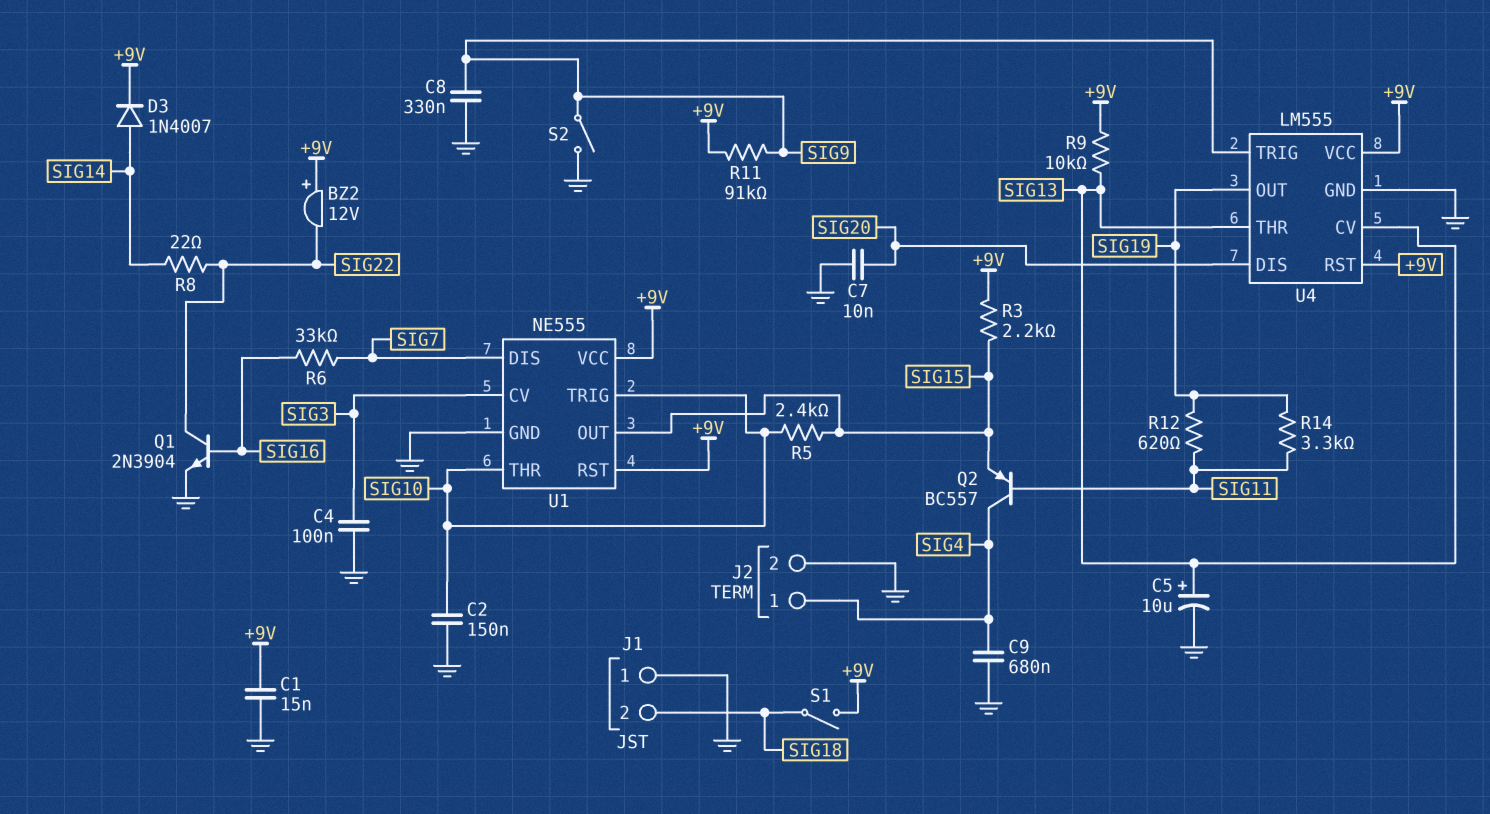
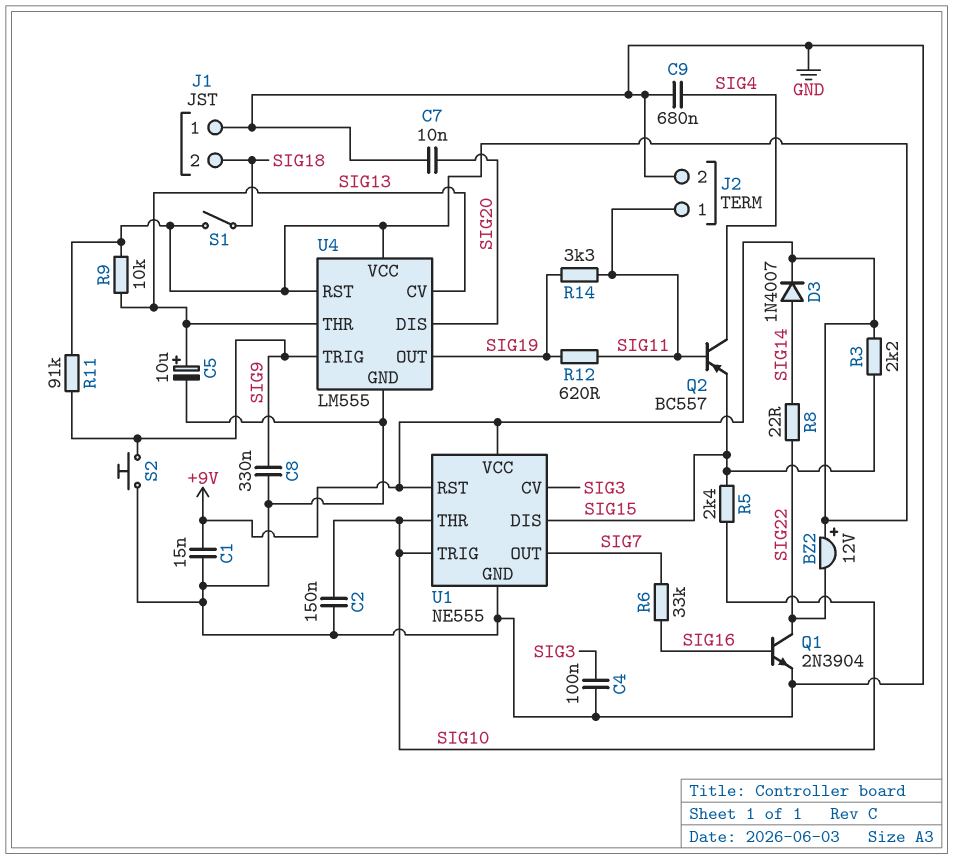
J2 pin 1: SIG4 -> SIG11
S2: switch (GND, SIG9) -> button (GND, SIG9)
U1 pin DIS: SIG7 -> SIG15
U1 pin OUT: SIG15 -> SIG7

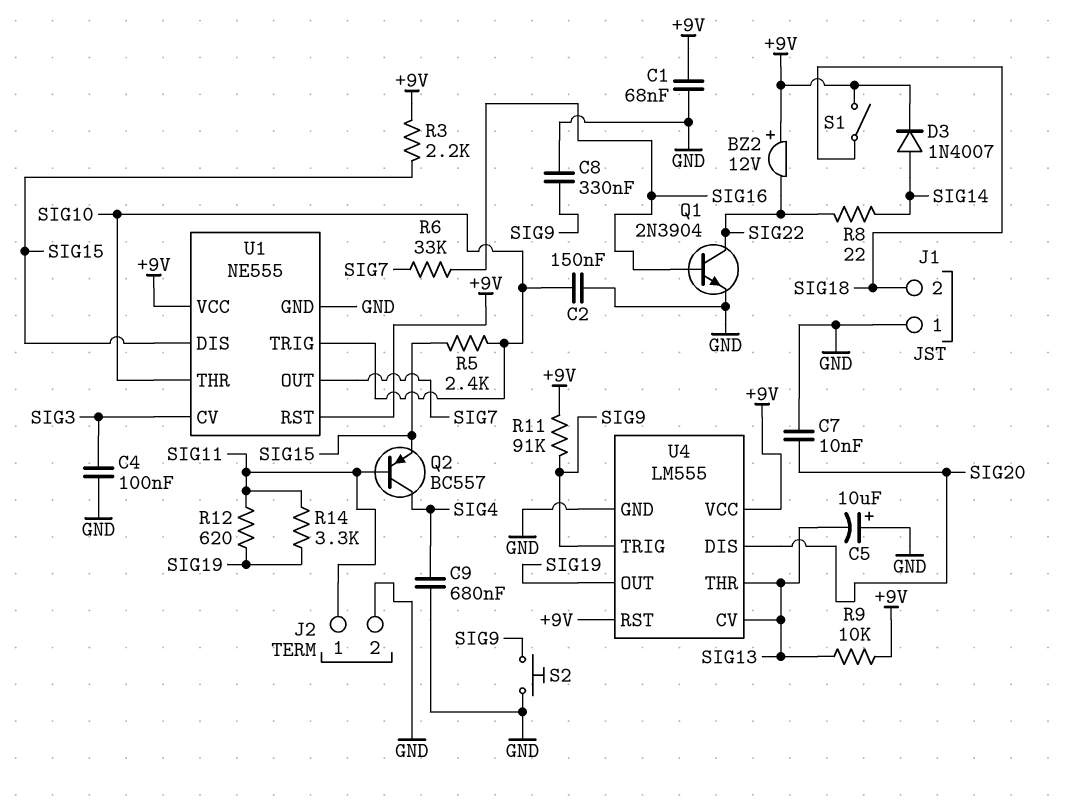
C1: 15nF (+9V, GND) -> 68nF (+9V, GND)
C5: 10uF (plus SIG13, minus GND) -> 10uF (plus GND, minus SIG13)

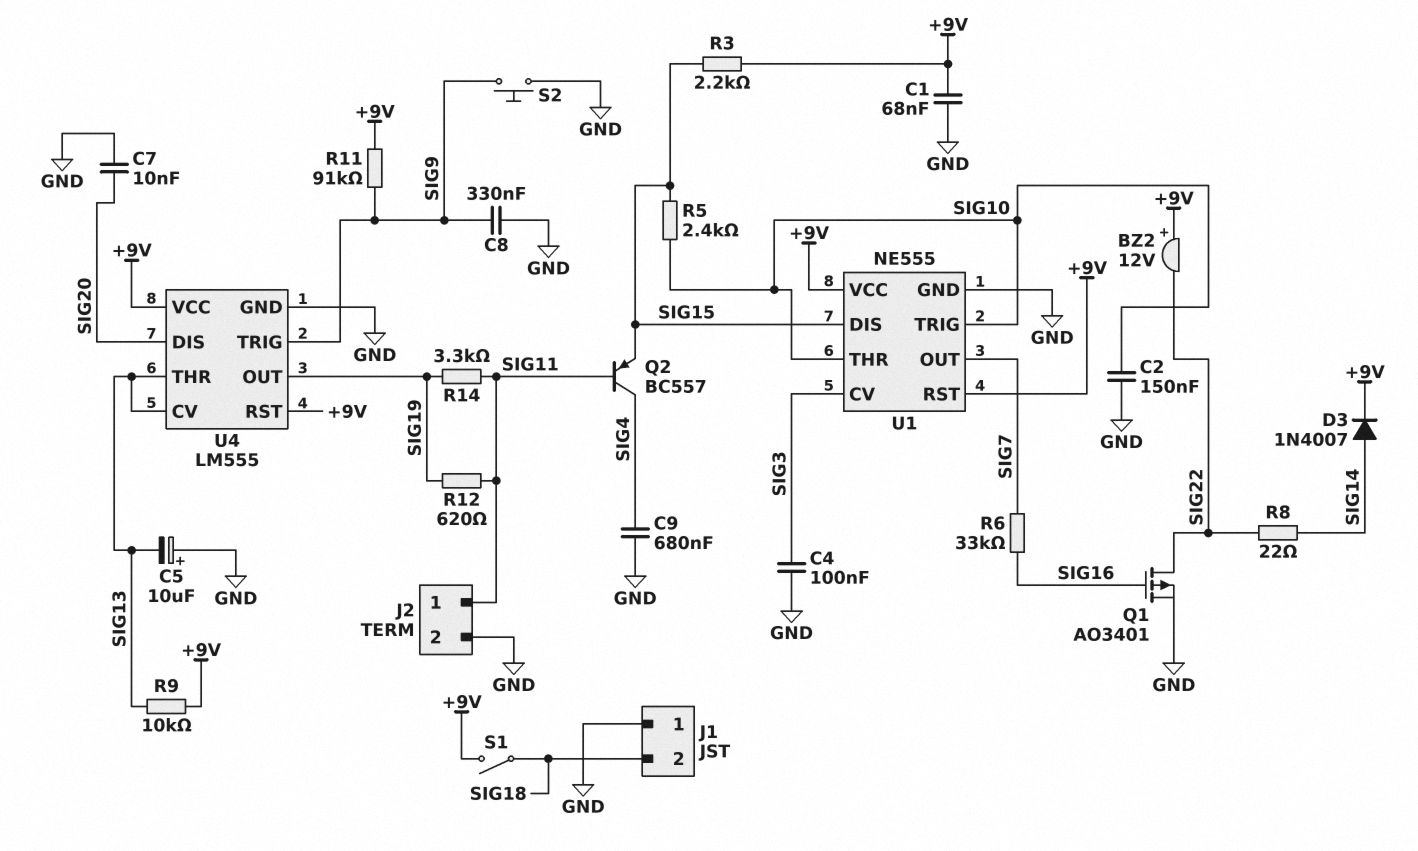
Q1: NPN 2N3904 (B SIG16, C SIG22, E GND) -> PMOS AO3401 (G SIG16, D SIG22, S GND)

